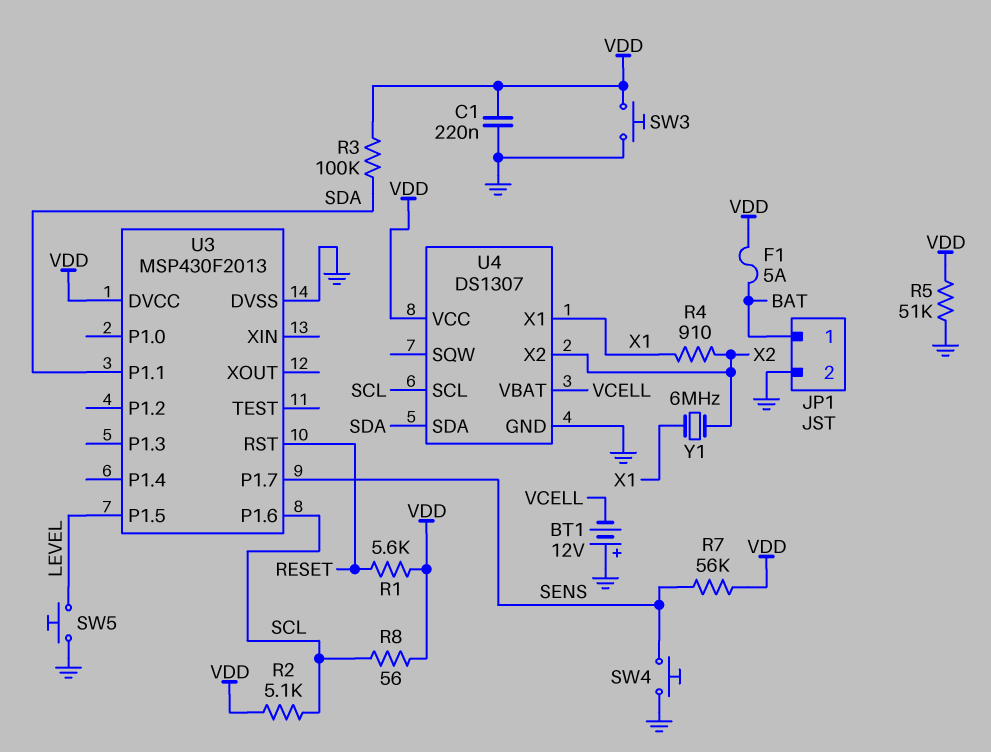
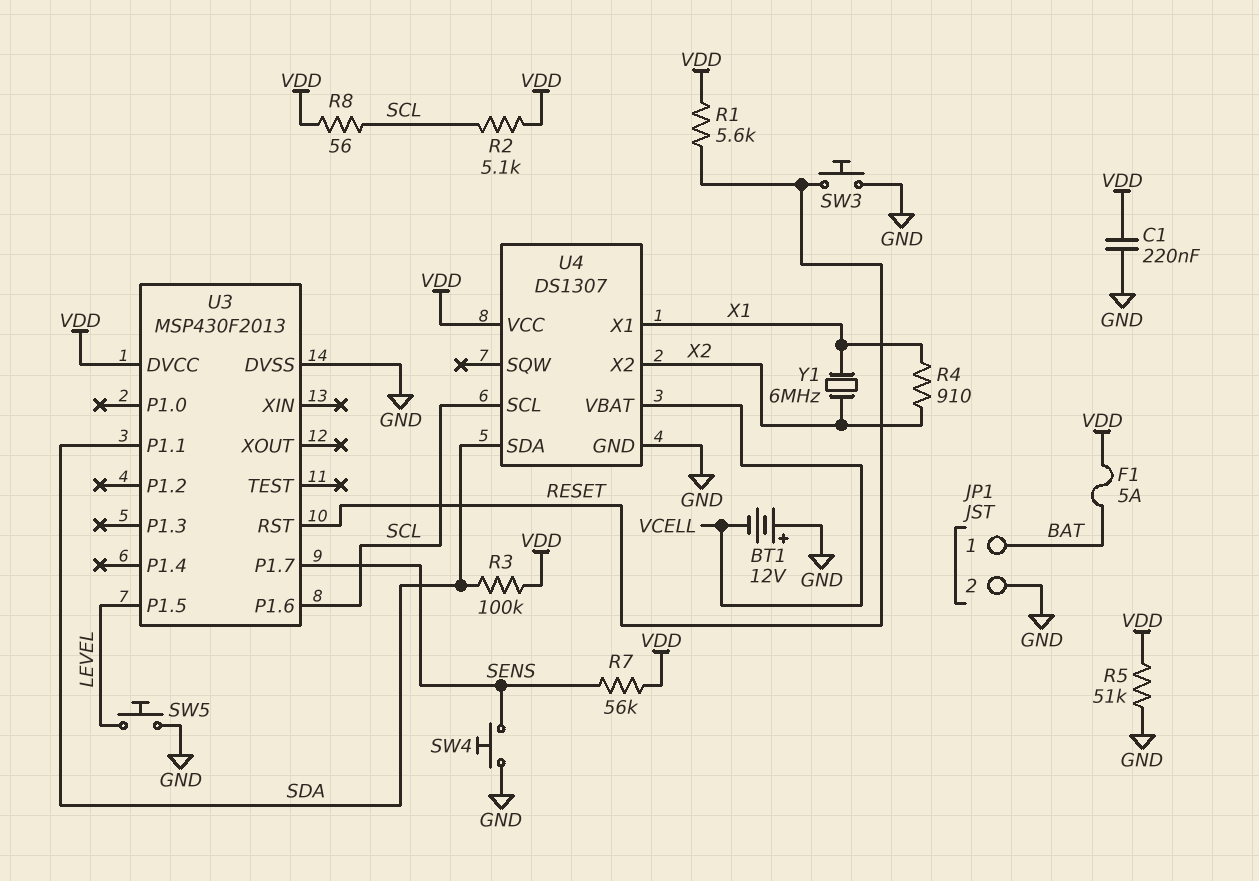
SW3: button (GND, VDD) -> button (GND, RESET)

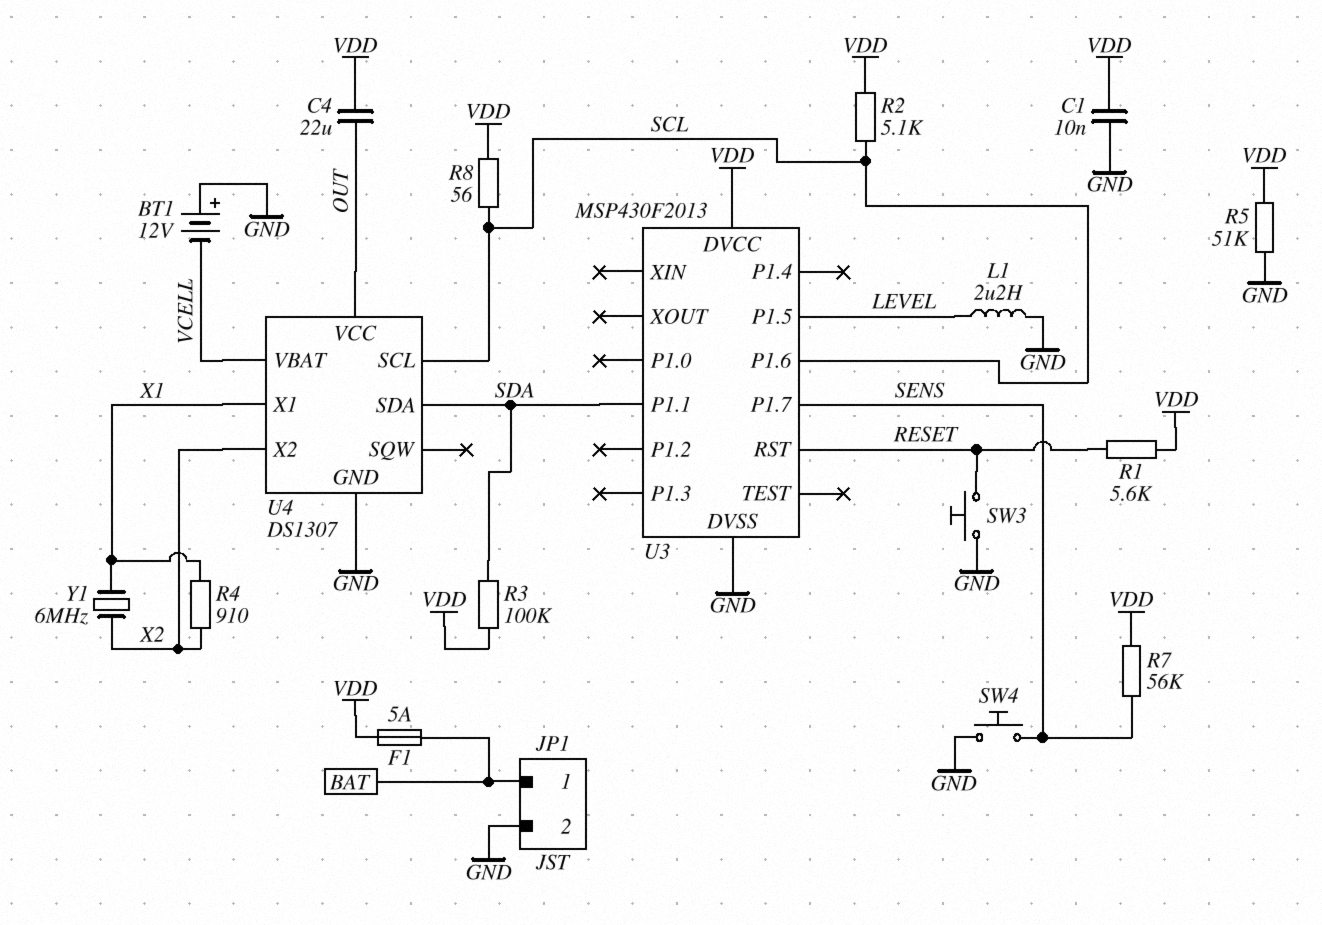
C1: 220nF (GND, VDD) -> 10nF (GND, VDD)
C4: none -> 22uF (OUT, VDD)
L1: none -> 2.2uH (GND, LEVEL)
SW5: button (GND, LEVEL) -> none
U4 pin VCC: VDD -> OUT

